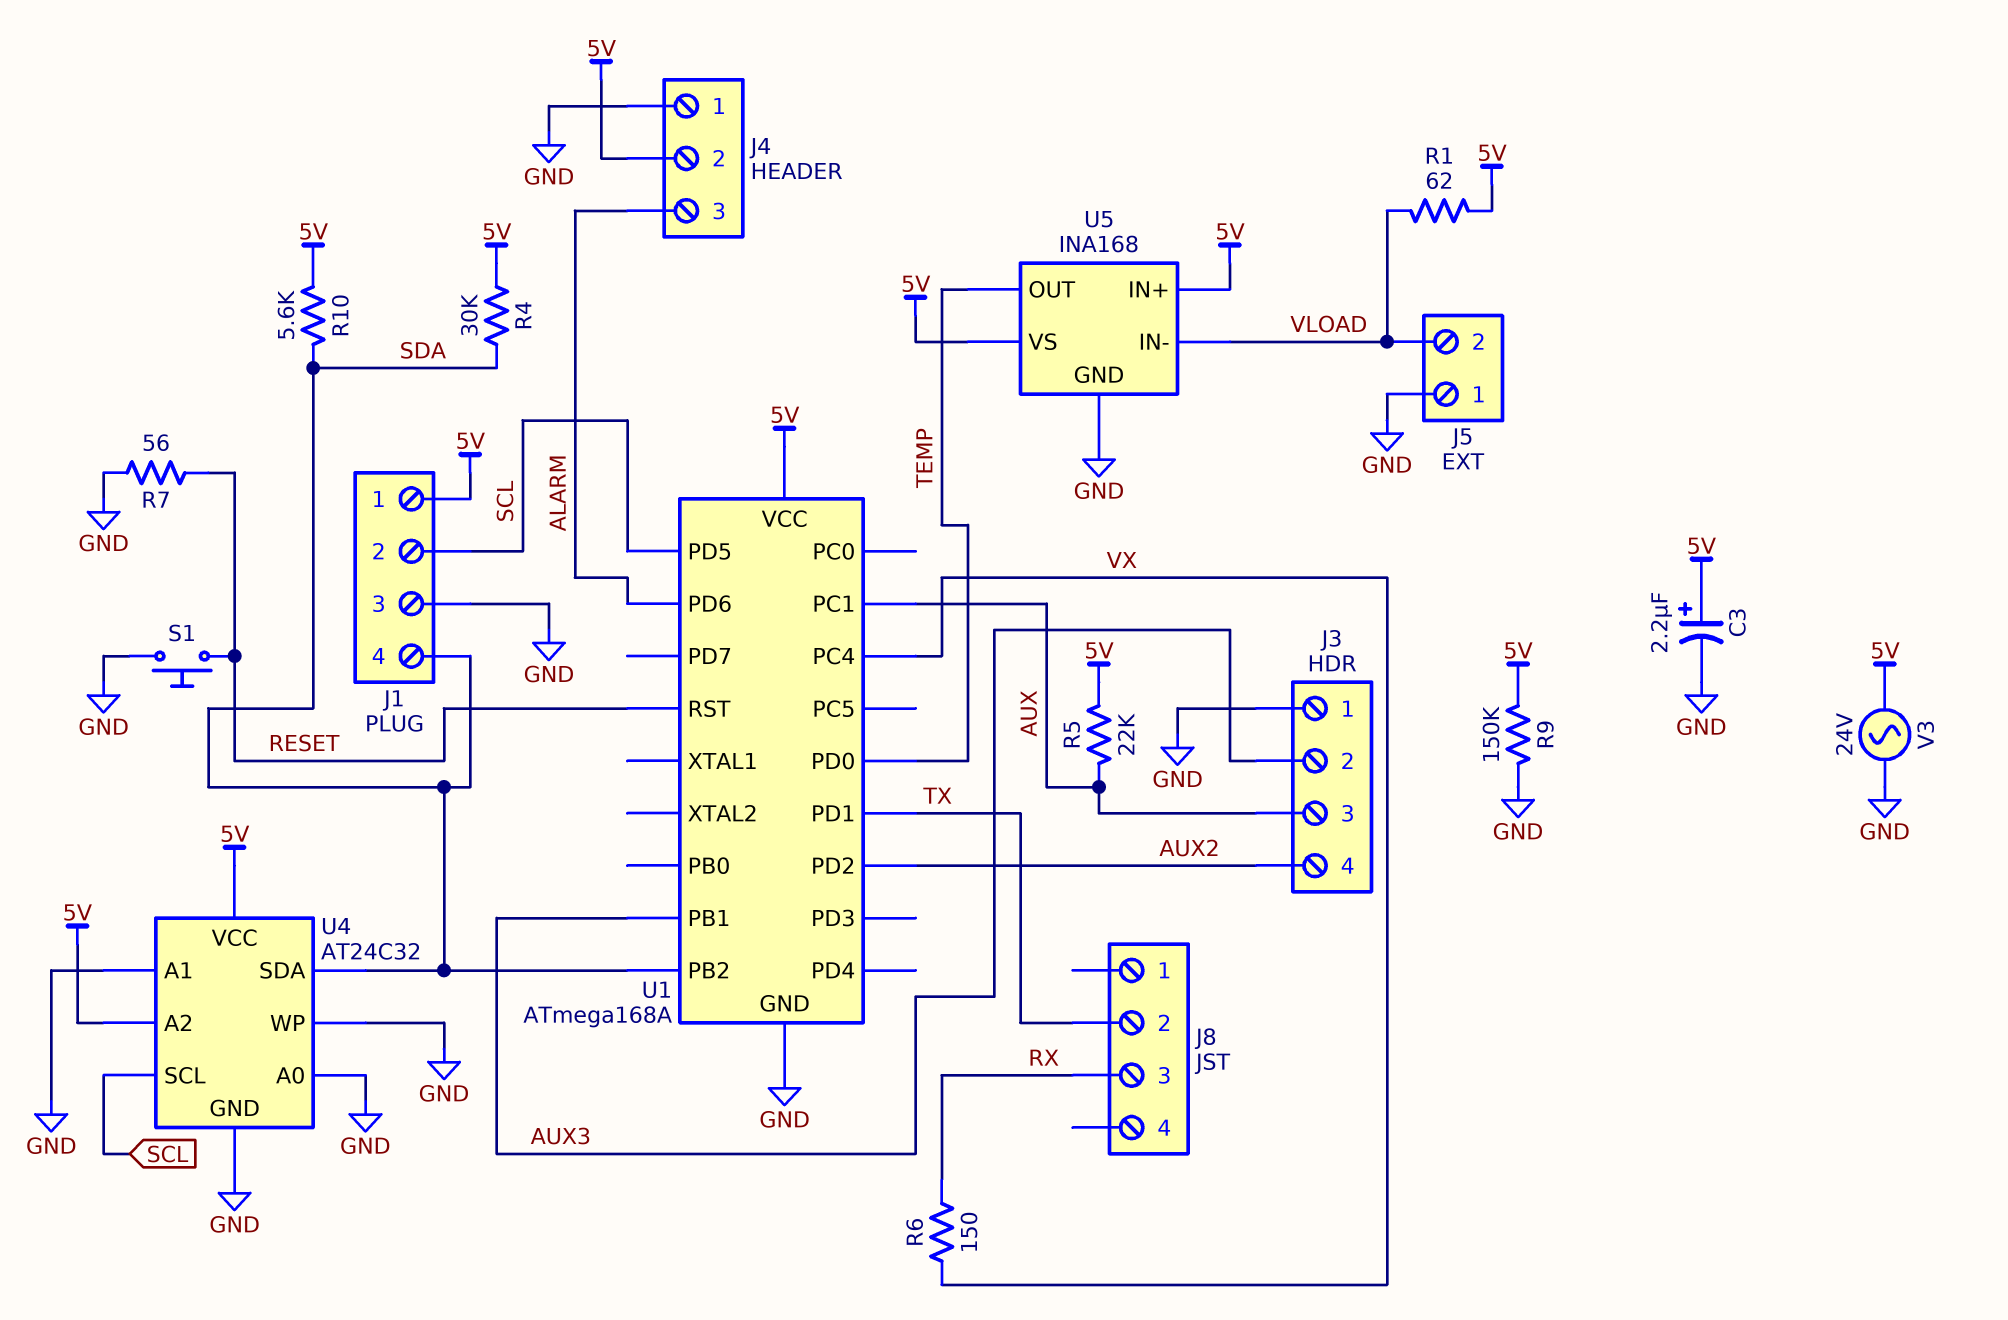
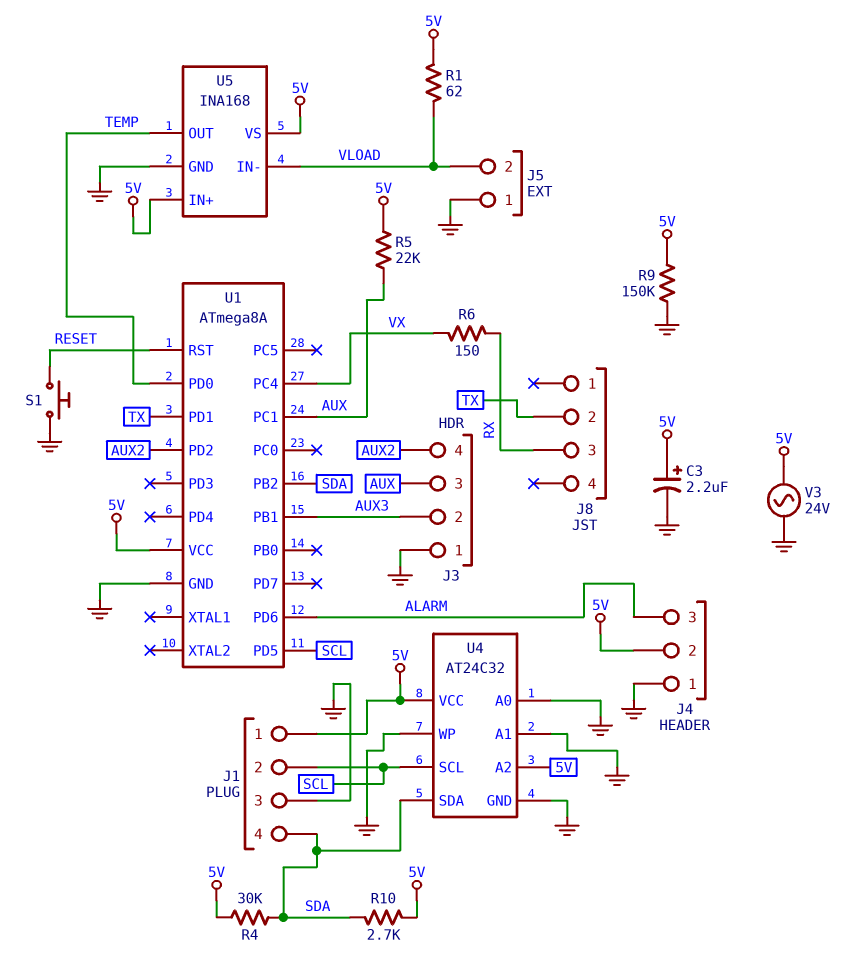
R7: 56 (GND, RESET) -> none
R10: 5.6k (5V, SDA) -> 2.7k (5V, SDA)
U1: ATmega168A -> ATmega8A

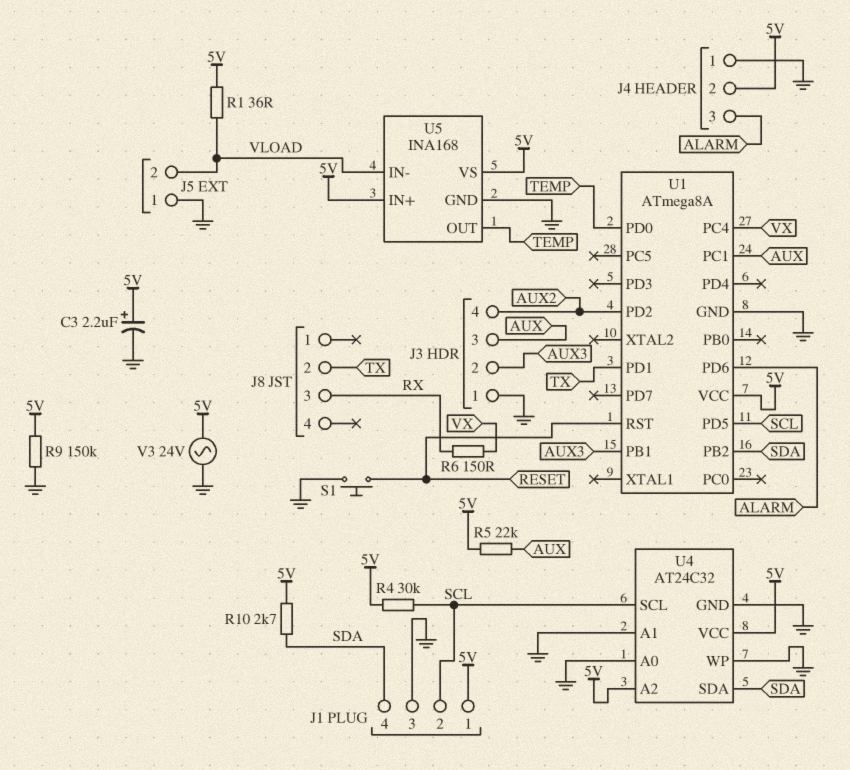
R1: 62 (5V, VLOAD) -> 36 (5V, VLOAD)
R4: 30k (5V, SDA) -> 30k (5V, SCL)

